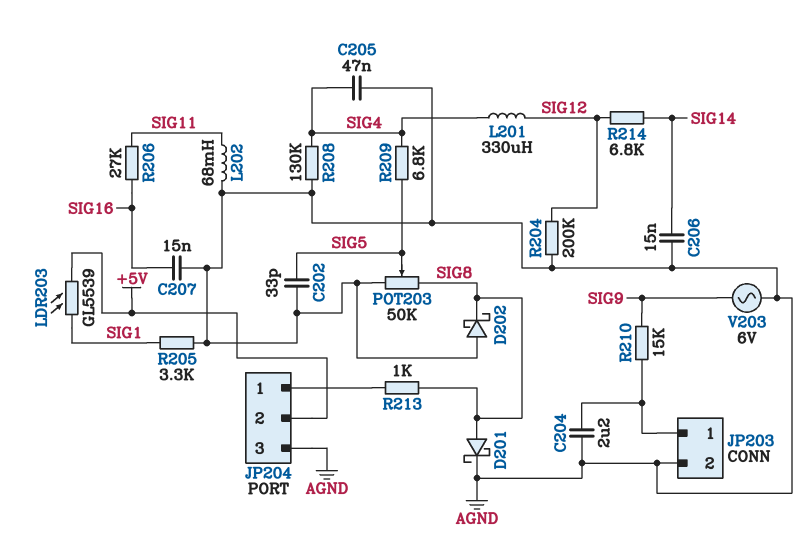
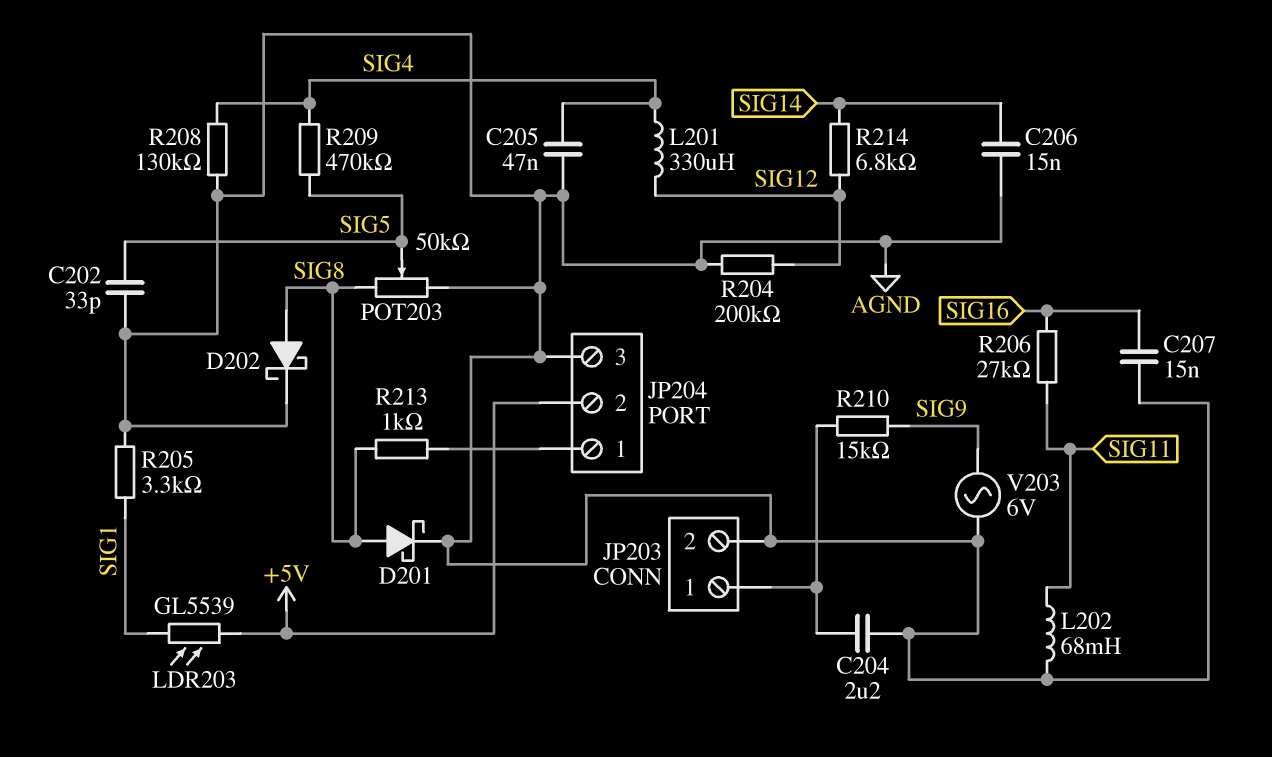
D202: schottky (A AGND, K SIG8) -> schottky (A SIG8, K AGND)
R209: 6.8k (SIG4, SIG5) -> 470k (SIG4, SIG5)

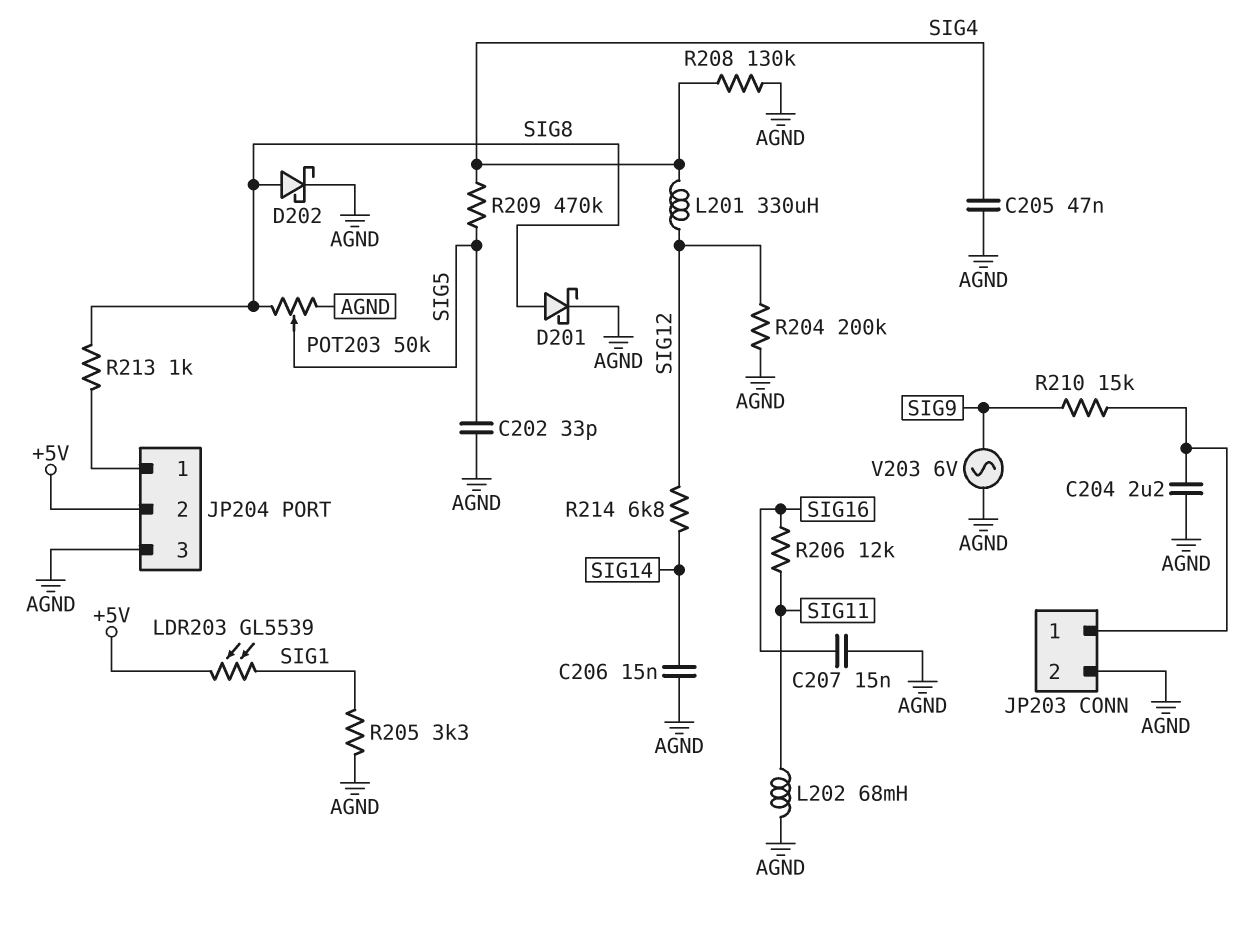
R206: 27k (SIG11, SIG16) -> 12k (SIG11, SIG16)

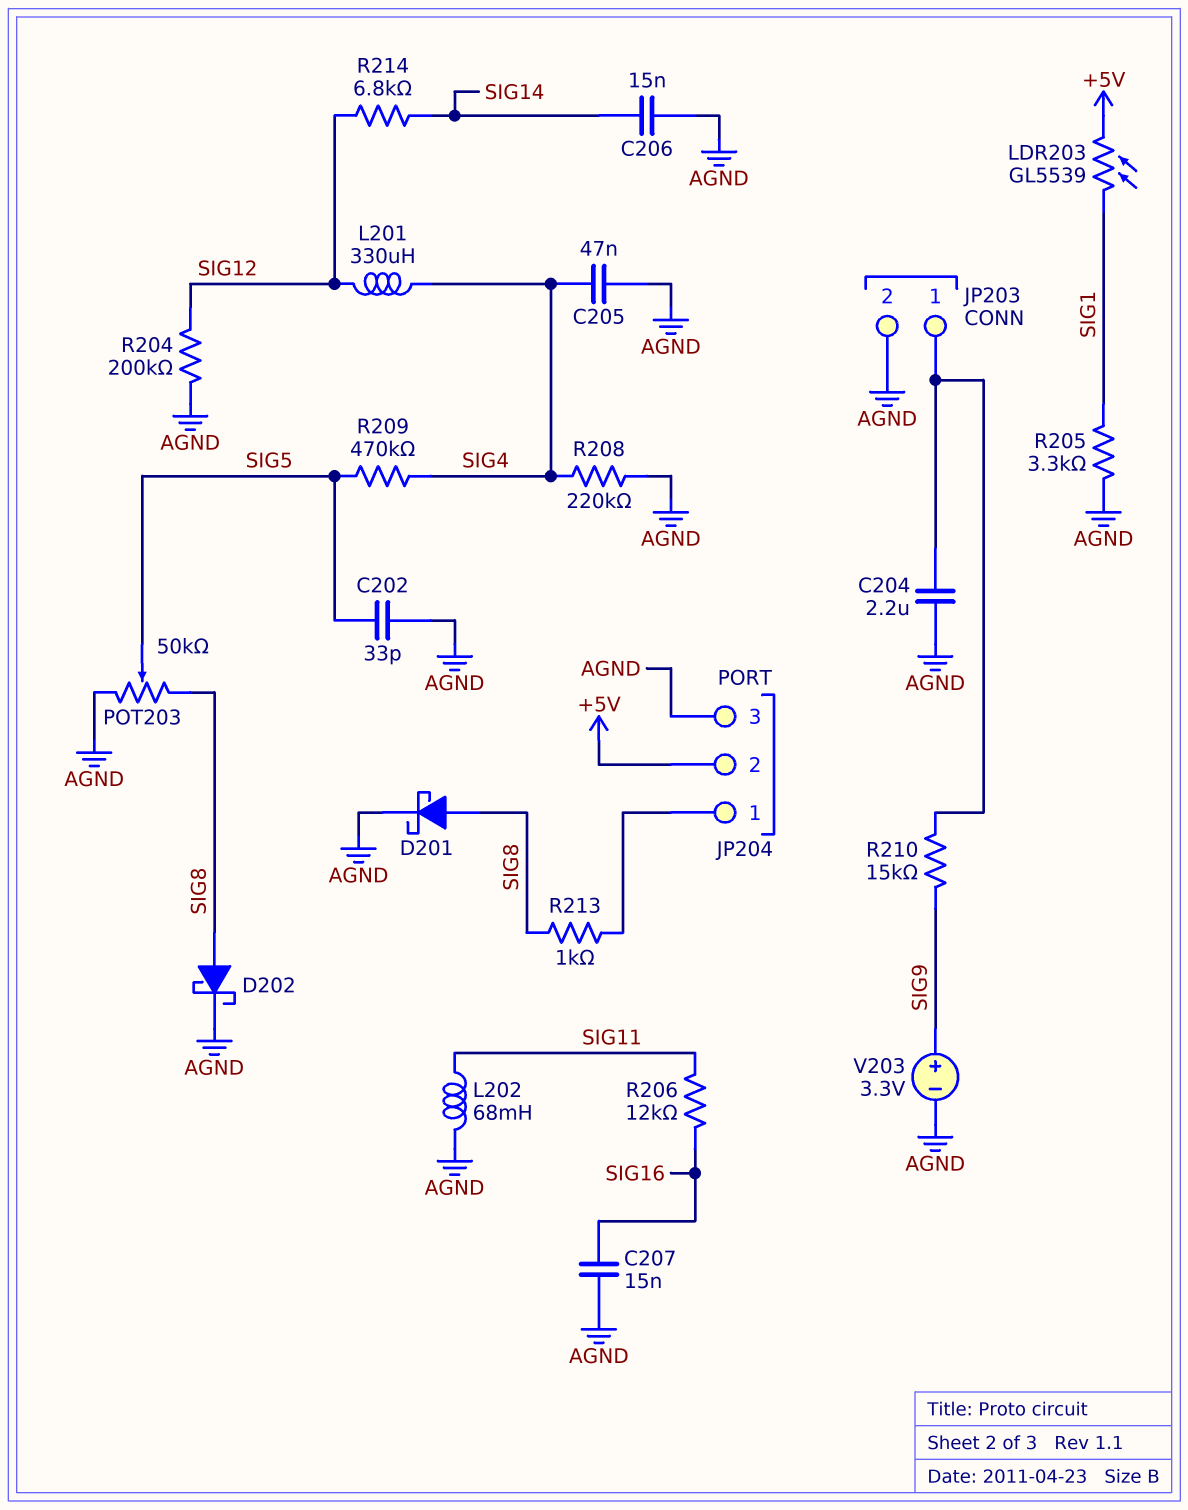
R208: 130k (AGND, SIG4) -> 220k (AGND, SIG4)
V203: AC 6V (AGND, SIG9) -> 3.3V (plus SIG9, minus AGND)

